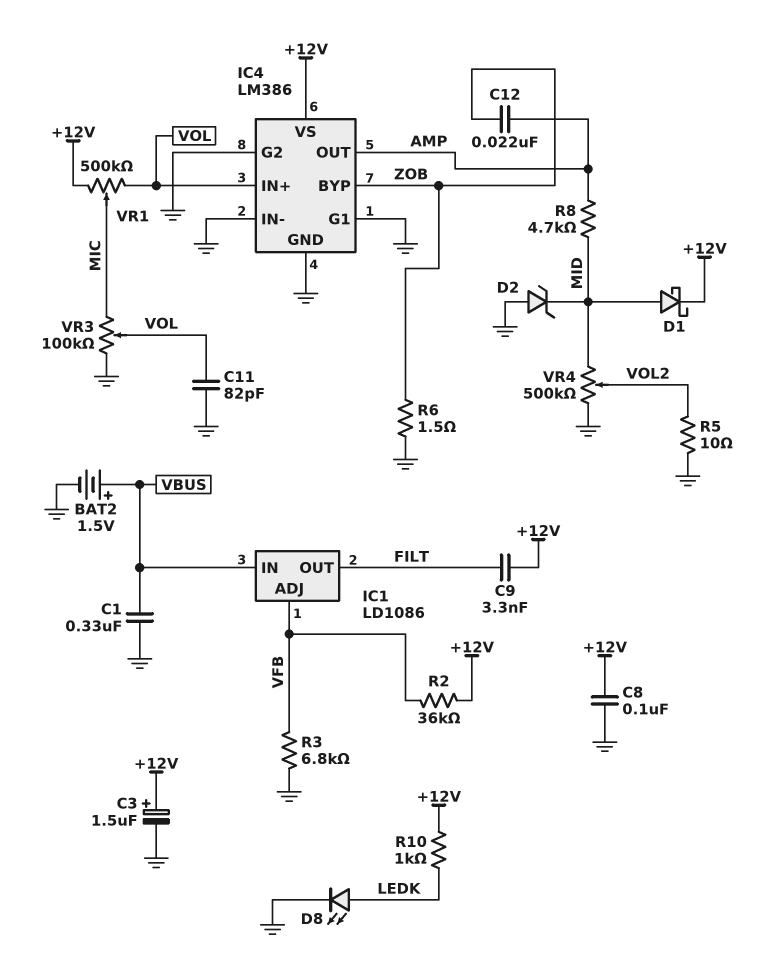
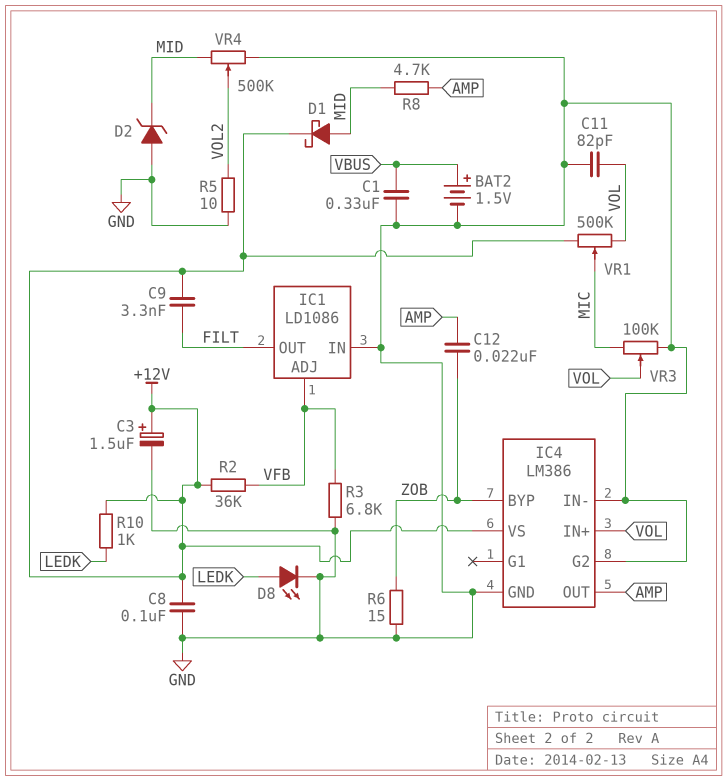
IC1 pin IN: VBUS -> GND
IC4 pin G1: GND -> none
R6: 1.5 (GND, ZOB) -> 15 (GND, ZOB)

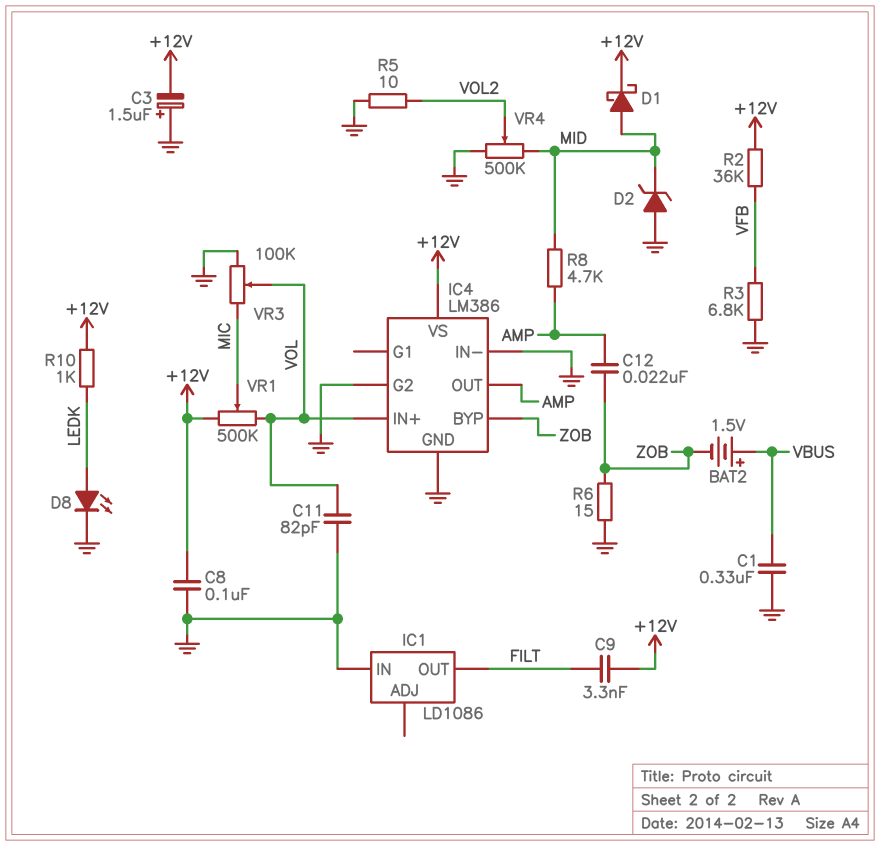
BAT2: 1.5V (plus VBUS, minus GND) -> 1.5V (plus VBUS, minus ZOB)
C3: 1.5uF (plus +12V, minus GND) -> 1.5uF (plus GND, minus +12V)
IC1 pin ADJ: VFB -> none

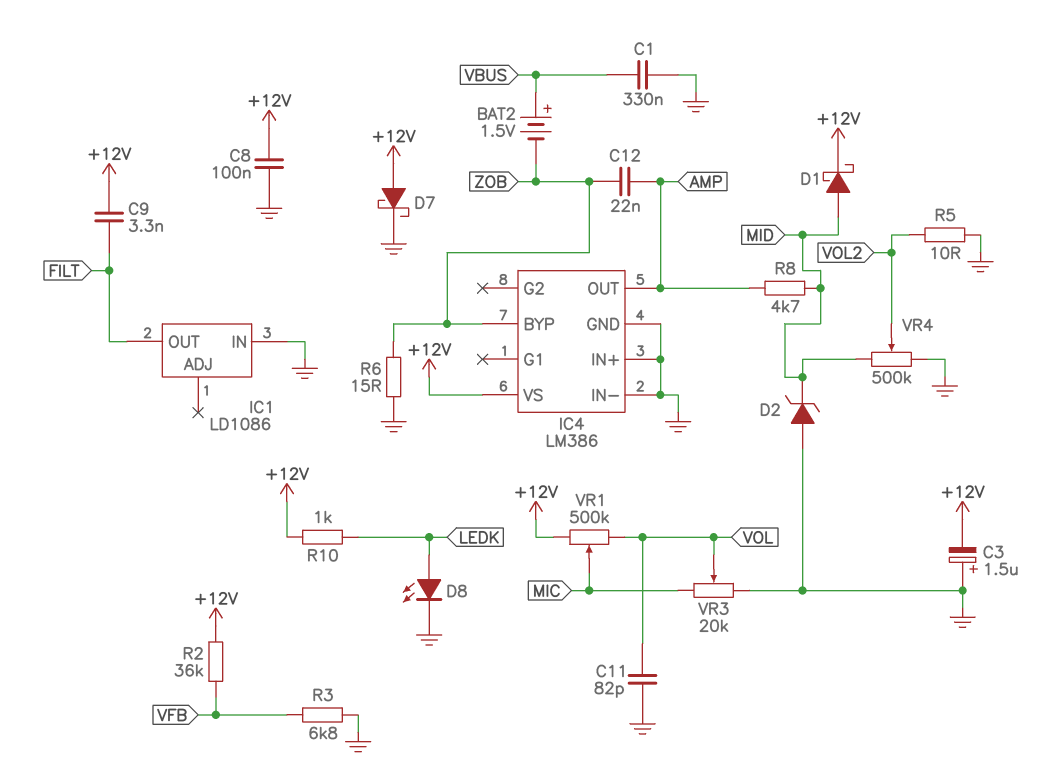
D7: none -> schottky (A +12V, K GND)
IC4 pin G2: GND -> none
IC4 pin IN+: VOL -> GND
VR3: 100k (GND, MIC, wiper VOL) -> 20k (GND, MIC, wiper VOL)

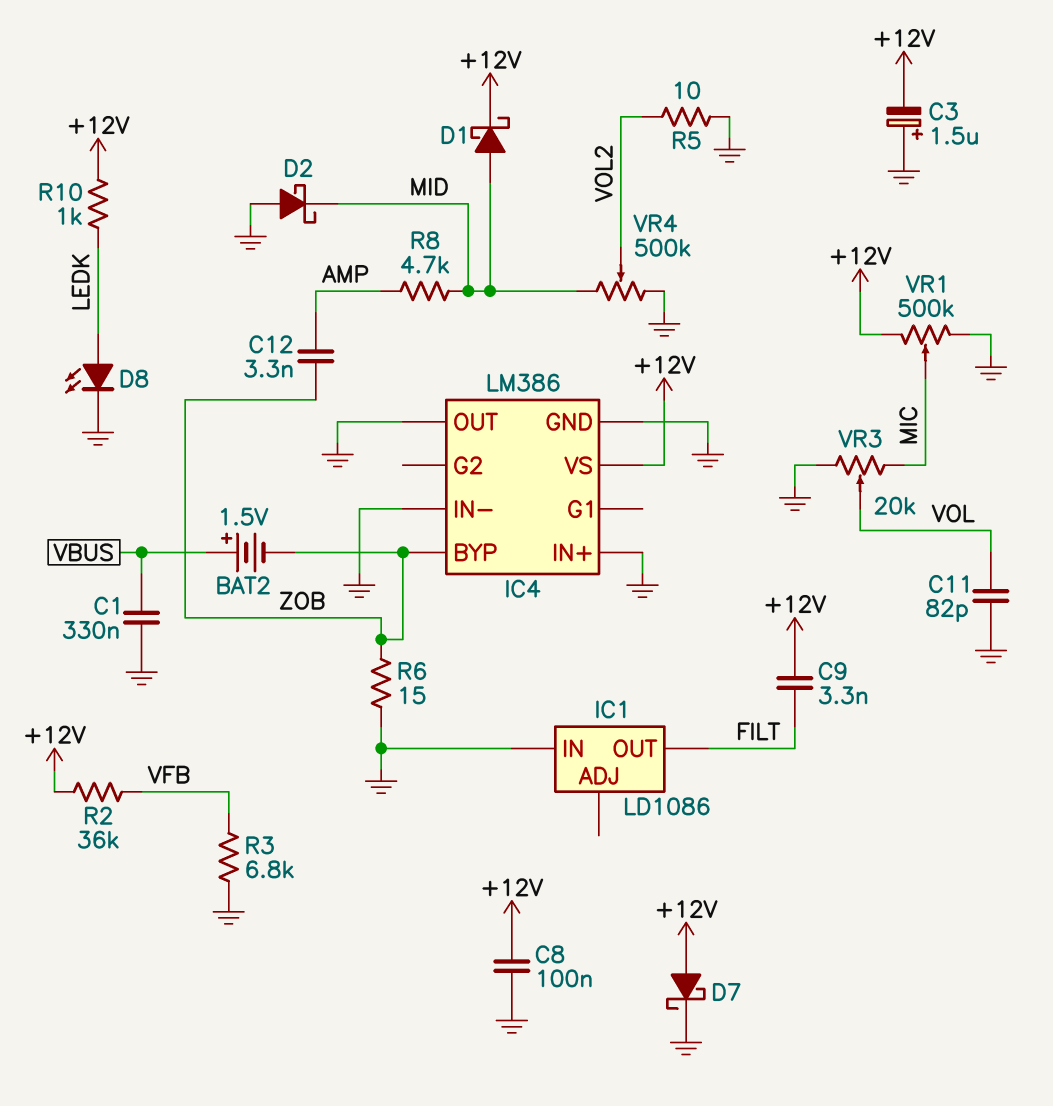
C12: 22nF (AMP, ZOB) -> 3.3nF (AMP, ZOB)
D2: zener (A GND, K MID) -> schottky (A GND, K MID)
IC4 pin OUT: AMP -> GND
VR1: 500k (+12V, VOL, wiper MIC) -> 500k (+12V, GND, wiper MIC)

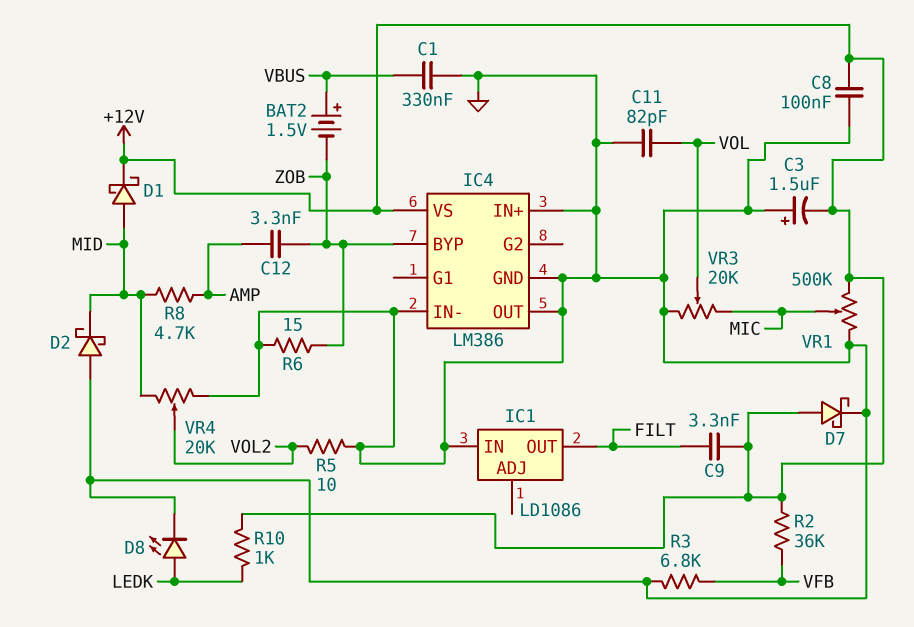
VR4: 500k (GND, MID, wiper VOL2) -> 20k (GND, MID, wiper VOL2)

